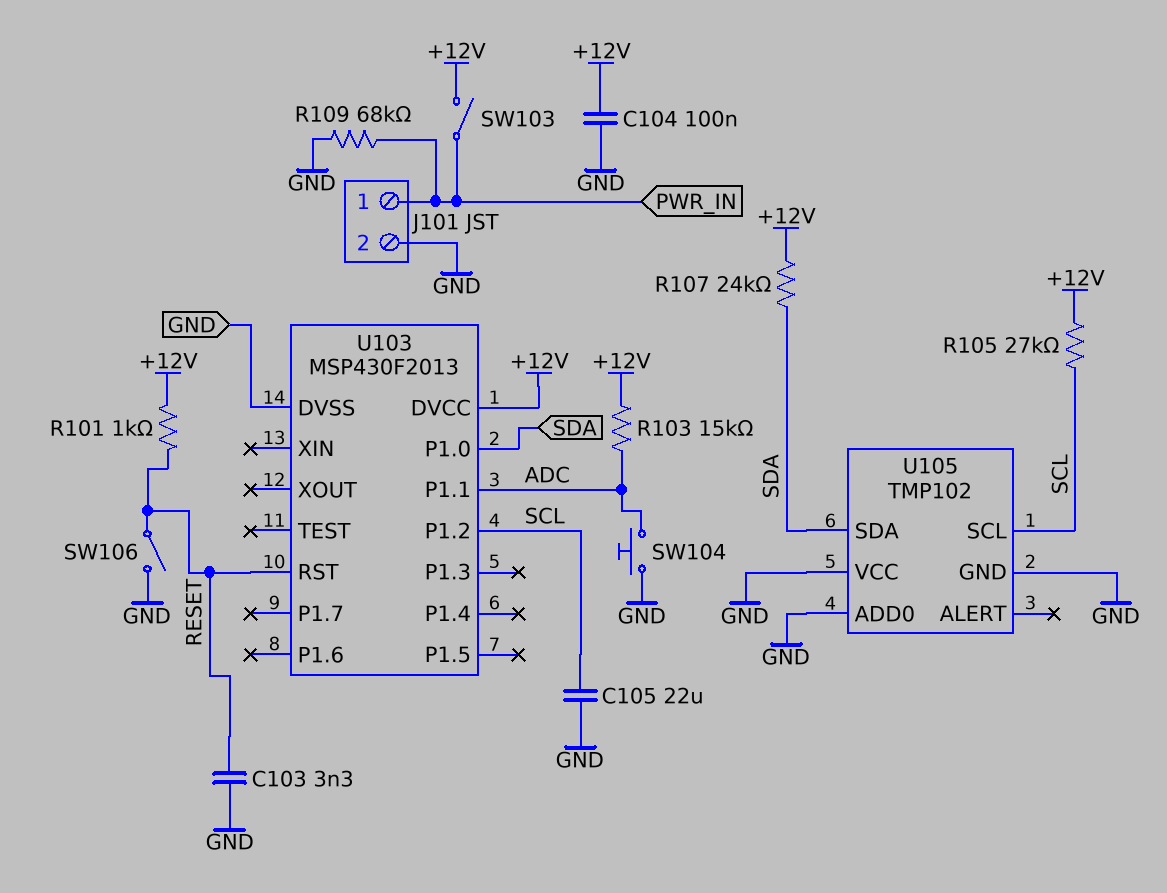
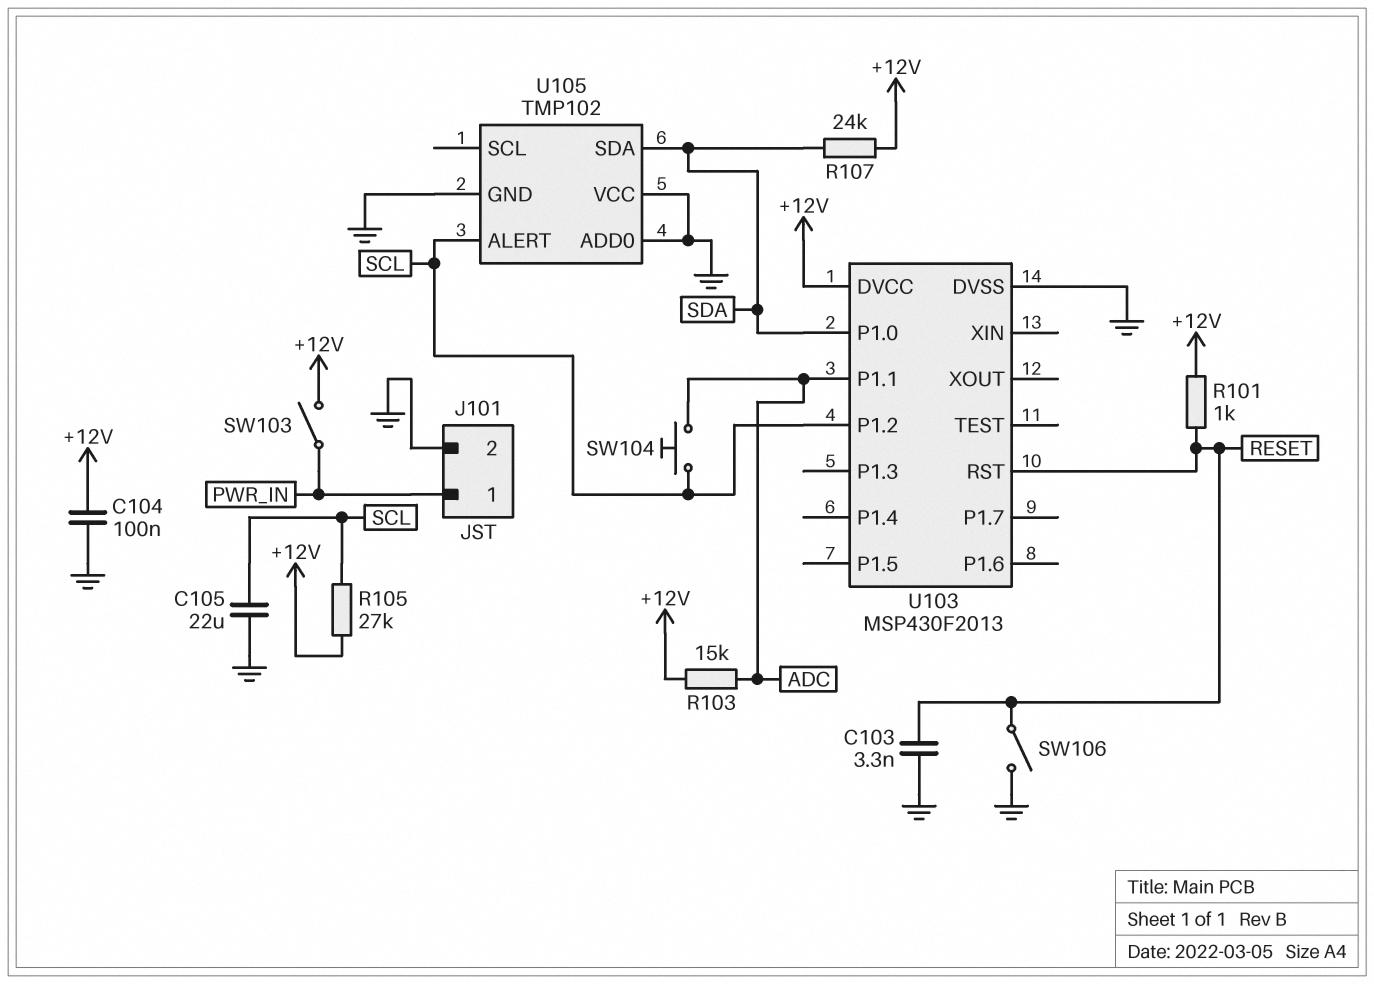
R109: 68k (GND, PWR_IN) -> none
SW104: button (ADC, GND) -> button (ADC, SCL)
U105 pin ALERT: none -> SCL
U105 pin SCL: SCL -> none

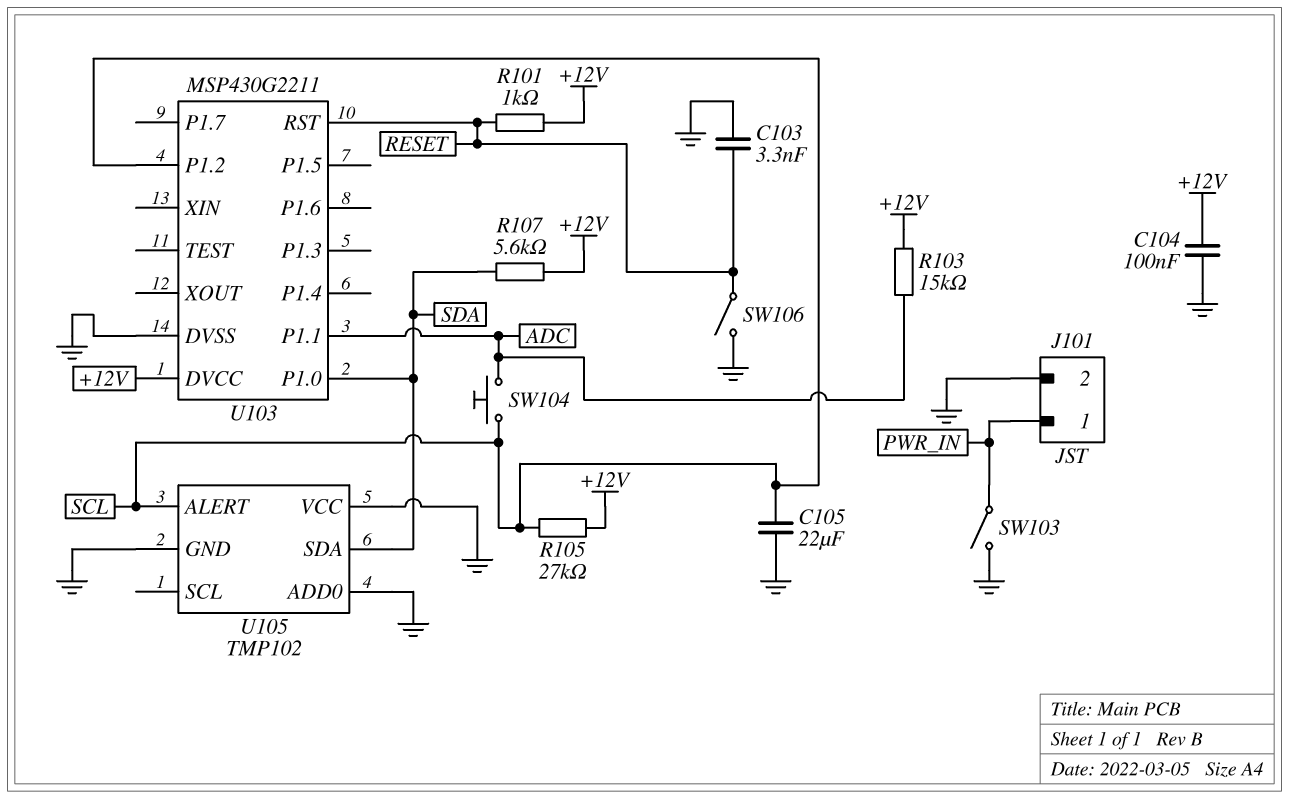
R107: 24k (+12V, SDA) -> 5.6k (+12V, SDA)
SW103: switch (+12V, PWR_IN) -> switch (GND, PWR_IN)
U103: MSP430F2013 -> MSP430G2211

